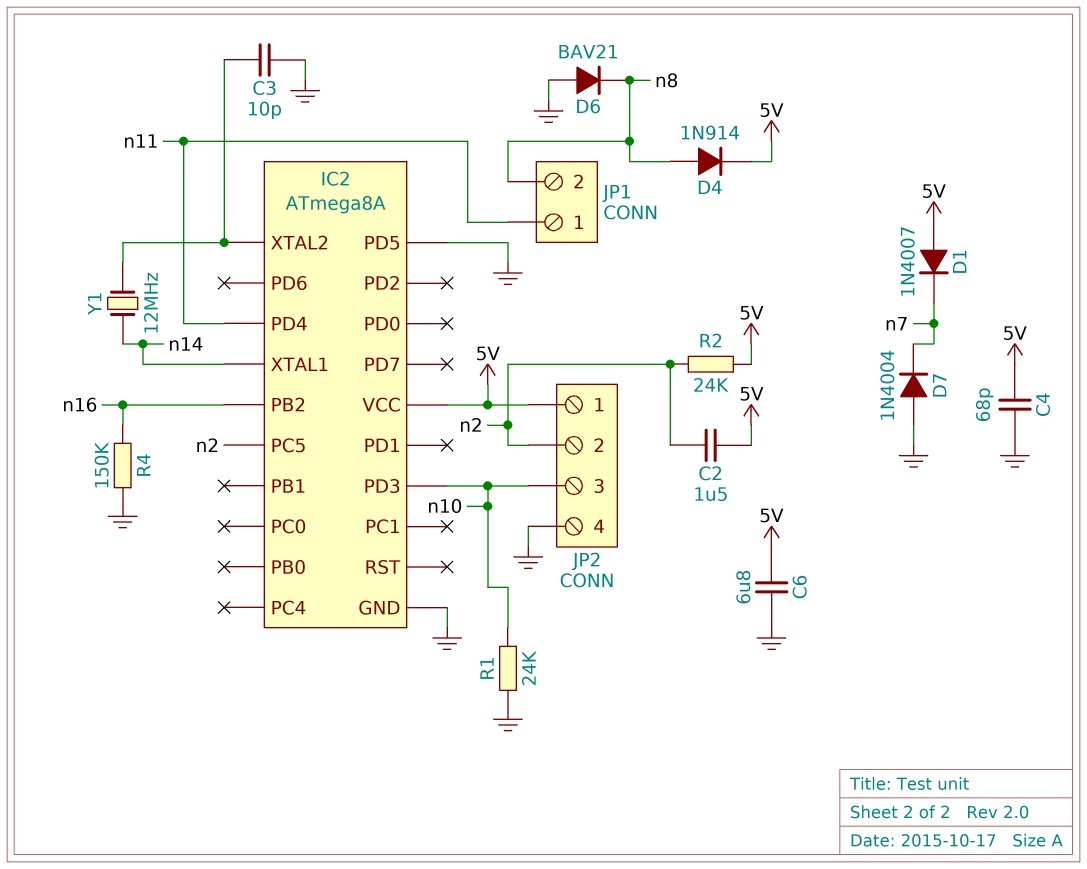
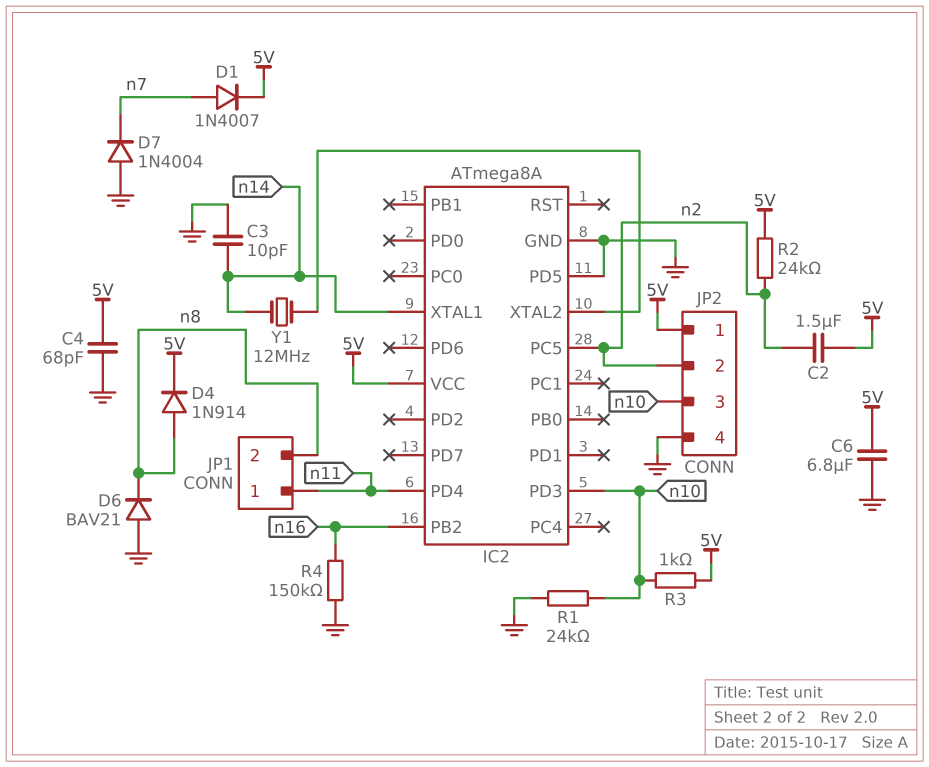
C3: 10pF (GND, IC2/XTAL2) -> 10pF (GND, n14)
D1: diode 1N4007 (A 5V, K n7) -> diode 1N4007 (A n7, K 5V)
R3: none -> 1k (5V, n10)

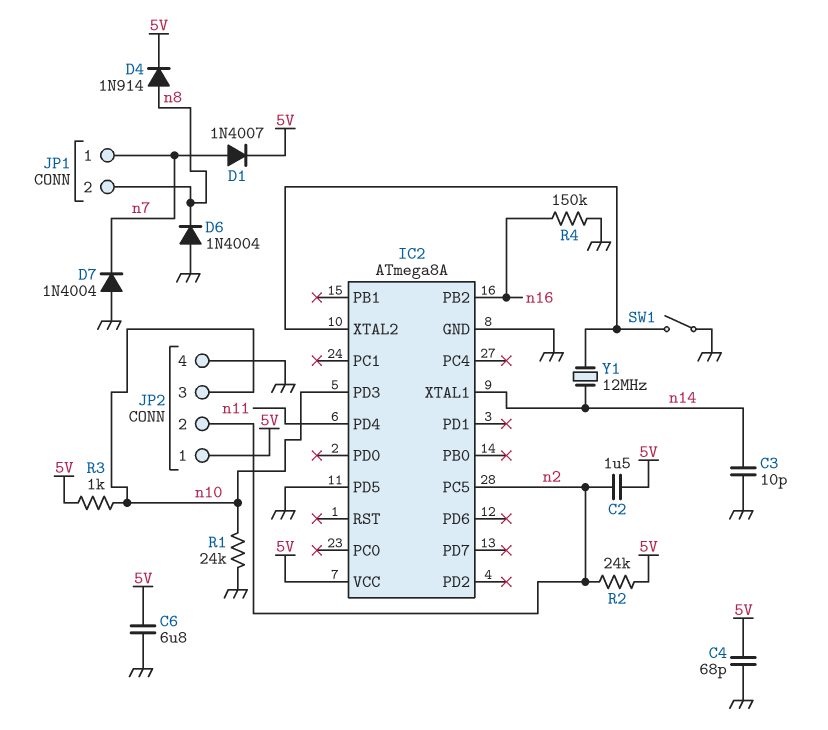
D6: diode BAV21 (A GND, K n8) -> diode 1N4004 (A GND, K n8)
JP1 pin 1: n11 -> n7
SW1: none -> switch (GND, IC2/XTAL2)

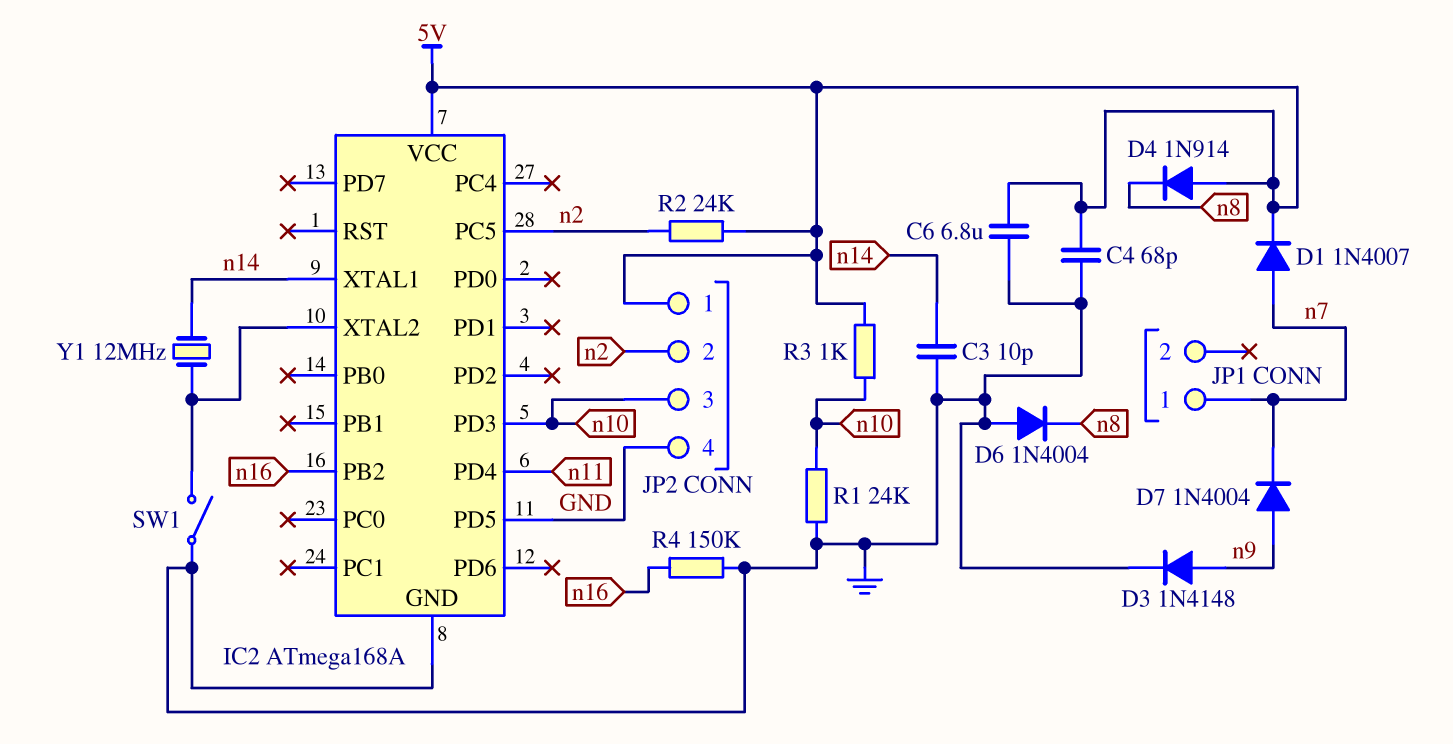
C2: 1.5uF (5V, n2) -> none
D3: none -> diode 1N4148 (A n9, K GND)
D4: diode 1N914 (A n8, K 5V) -> diode 1N914 (A 5V, K n8)
D7: diode 1N4004 (A GND, K n7) -> diode 1N4004 (A n9, K n7)
IC2: ATmega8A -> ATmega168A
JP1 pin 2: n8 -> none

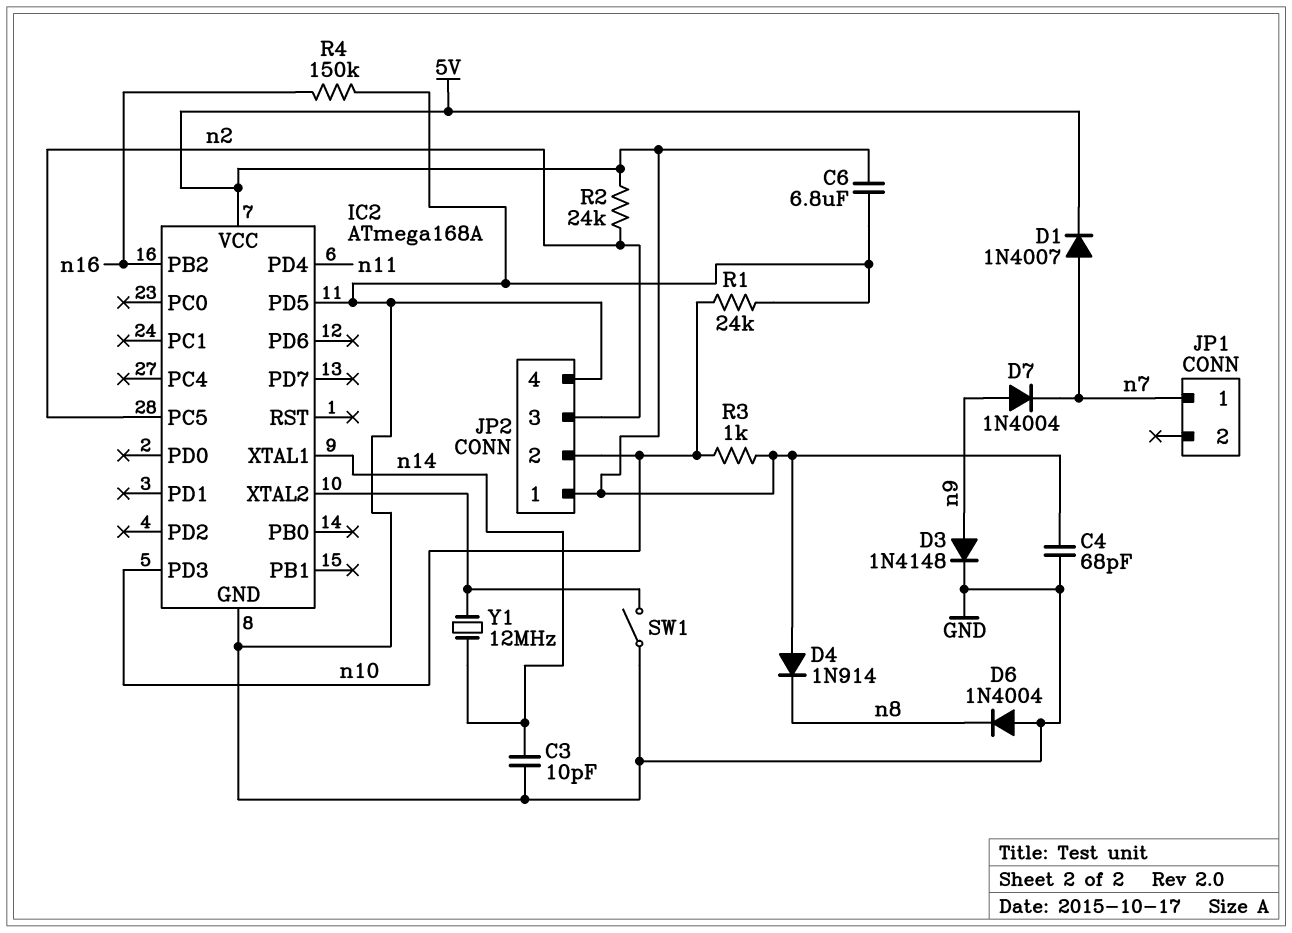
JP2 pin 2: n2 -> n10
JP2 pin 3: n10 -> n2

